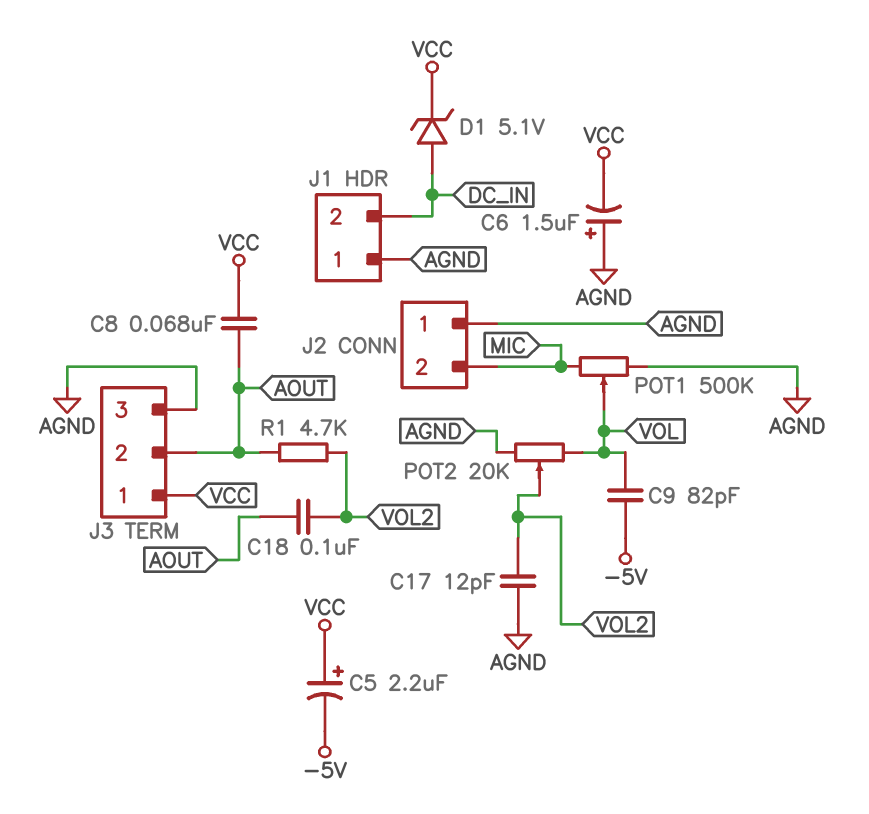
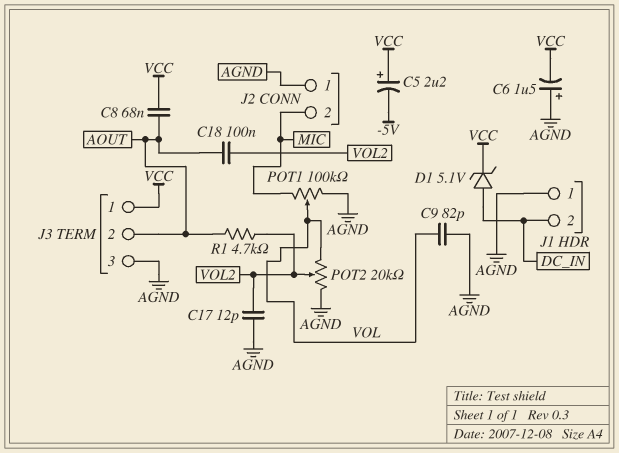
C9: 82pF (-5V, VOL) -> 82pF (AGND, VOL)
POT1: 500k (AGND, MIC, wiper VOL) -> 100k (AGND, MIC, wiper VOL)

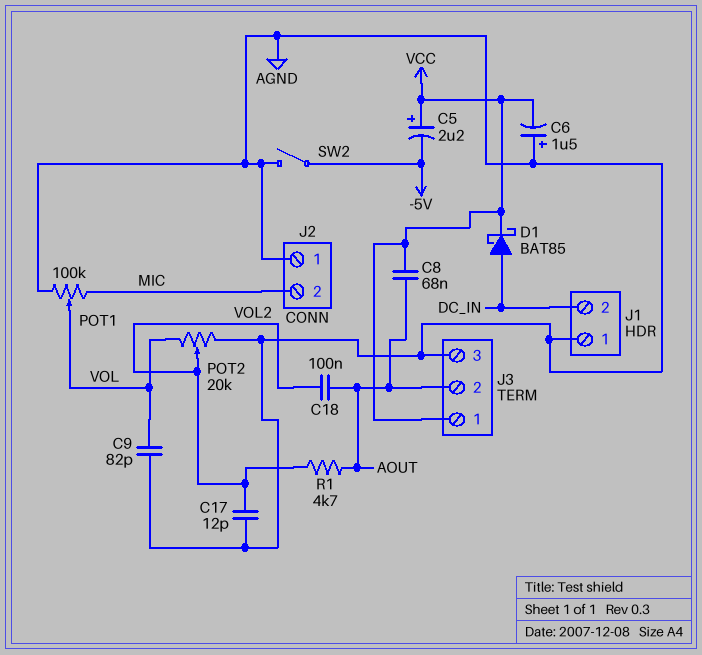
D1: zener 5.1V (A DC_IN, K VCC) -> schottky BAT85 (A DC_IN, K VCC)
SW2: none -> switch (-5V, AGND)

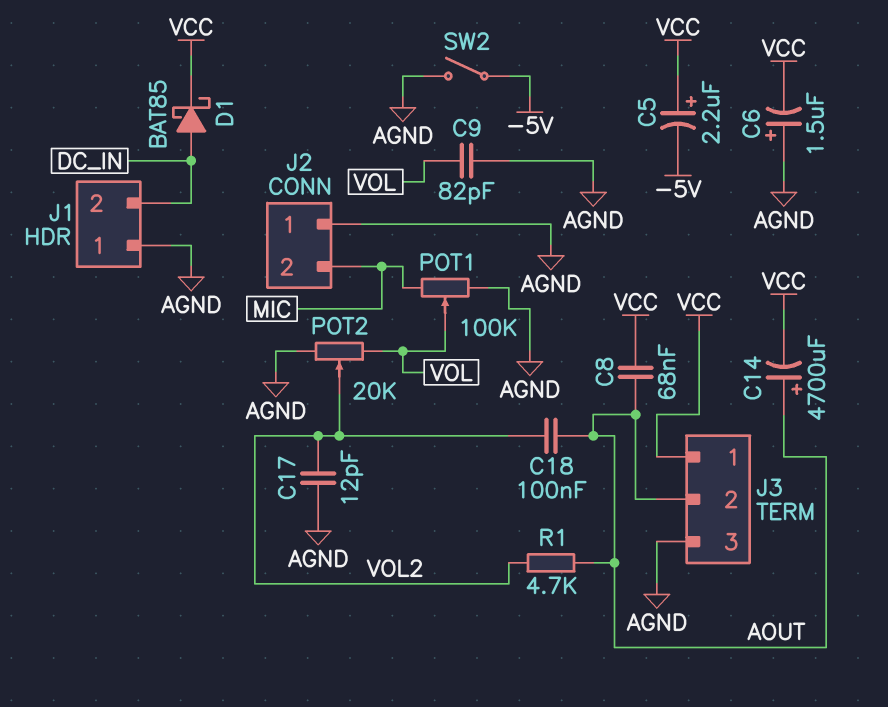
C14: none -> 4700uF (plus AOUT, minus VCC)

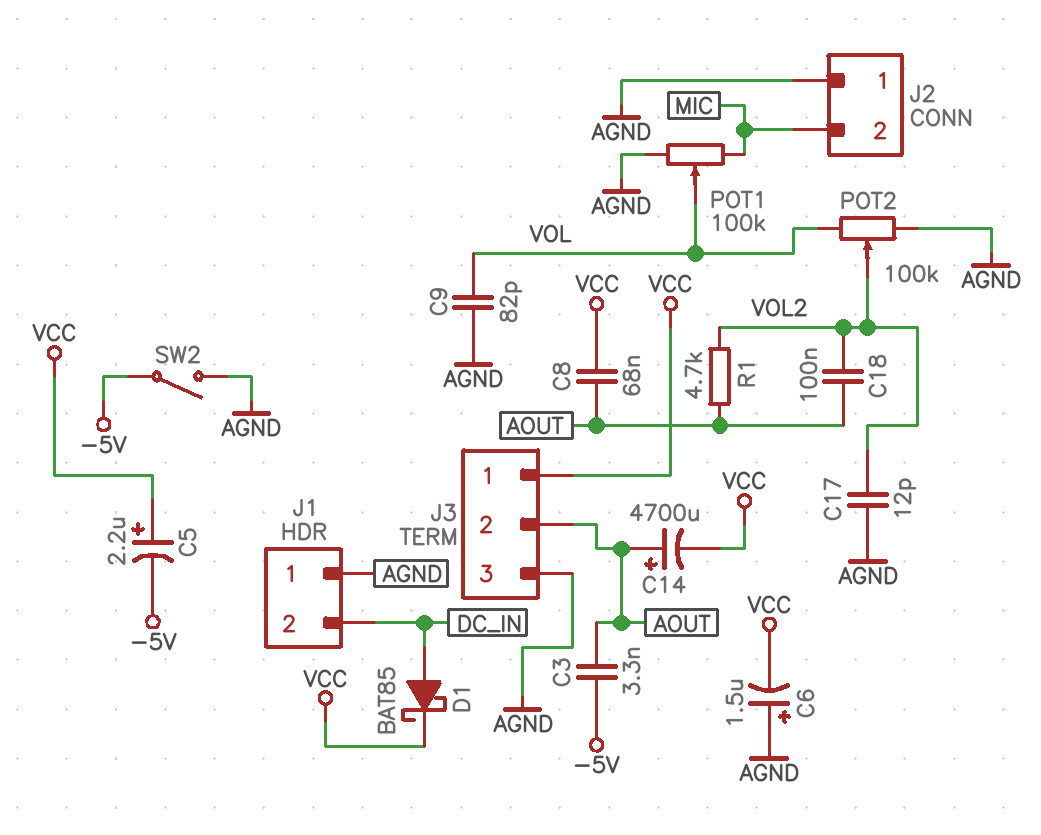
C3: none -> 3.3nF (-5V, AOUT)
POT2: 20k (AGND, VOL, wiper VOL2) -> 100k (AGND, VOL, wiper VOL2)

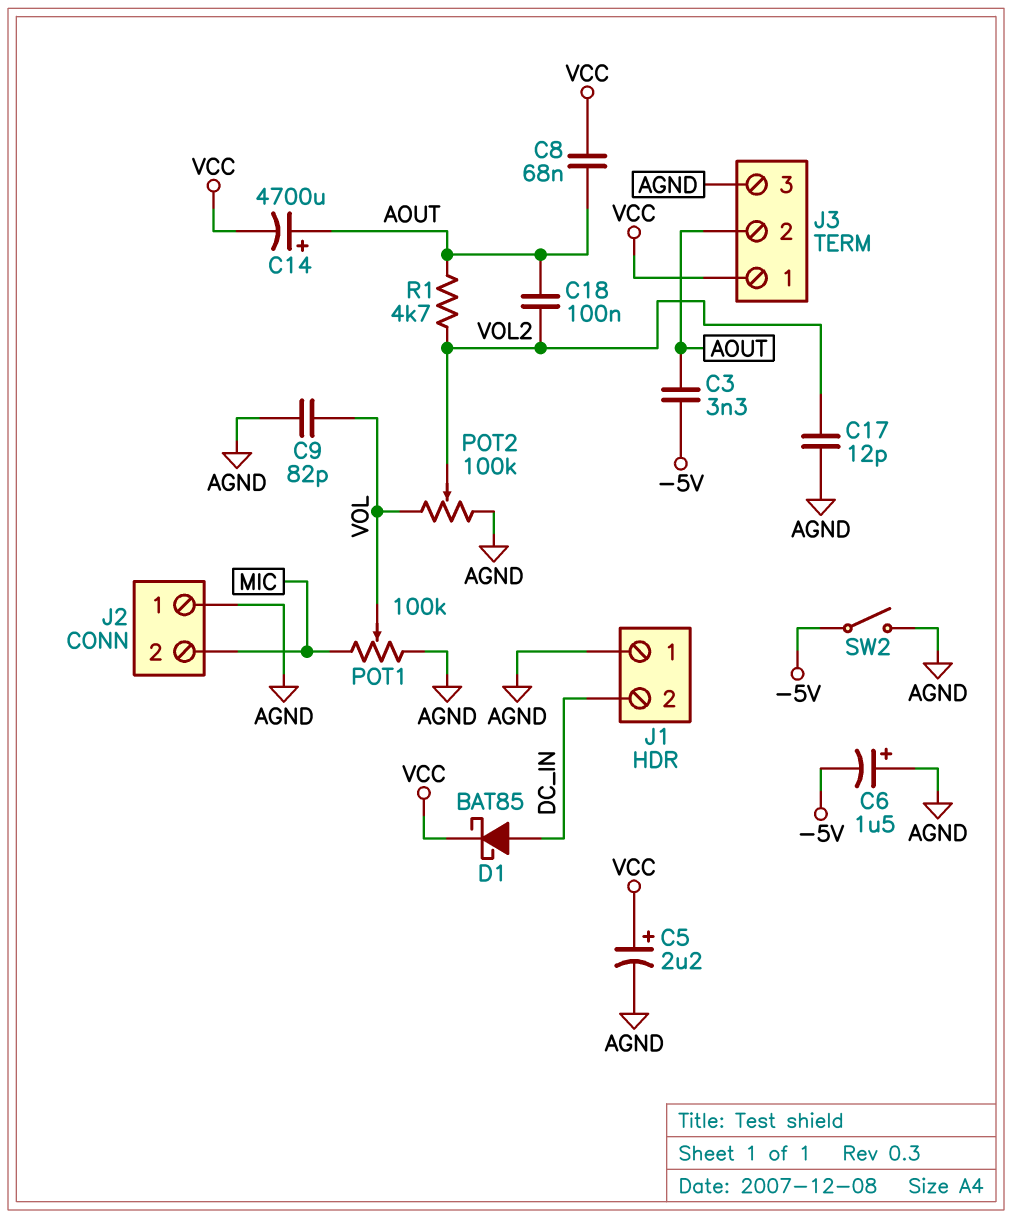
C5: 2.2uF (plus VCC, minus -5V) -> 2.2uF (plus VCC, minus AGND)
C6: 1.5uF (plus AGND, minus VCC) -> 1.5uF (plus AGND, minus -5V)

